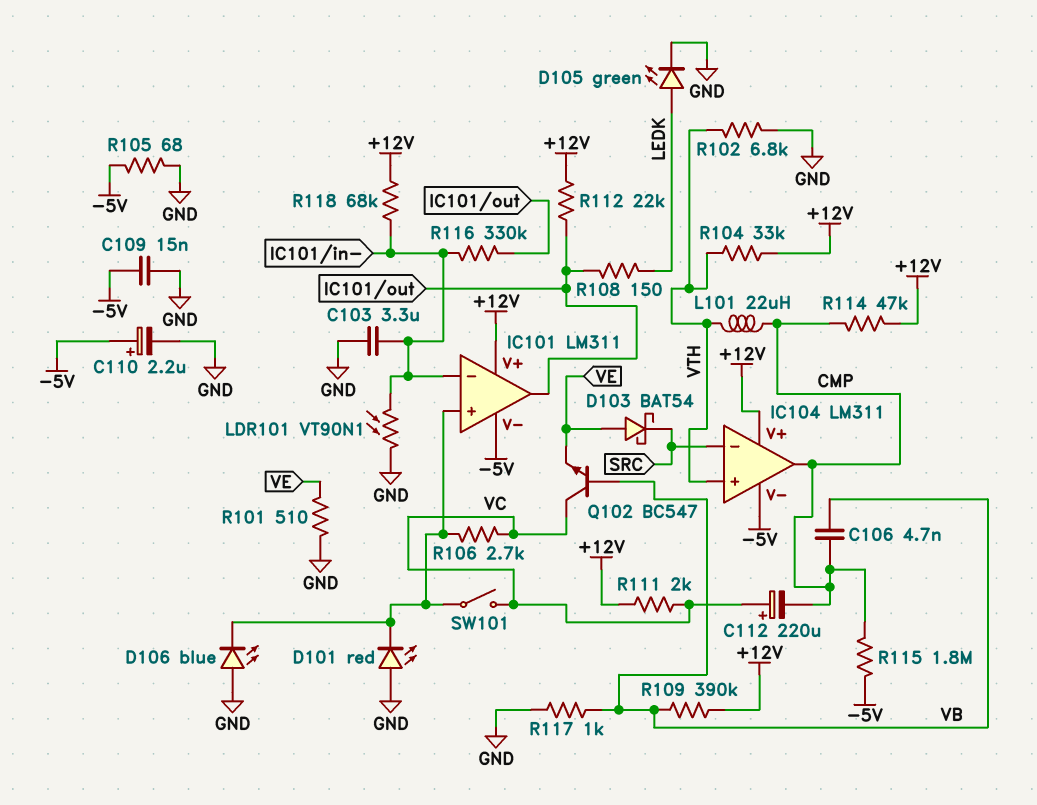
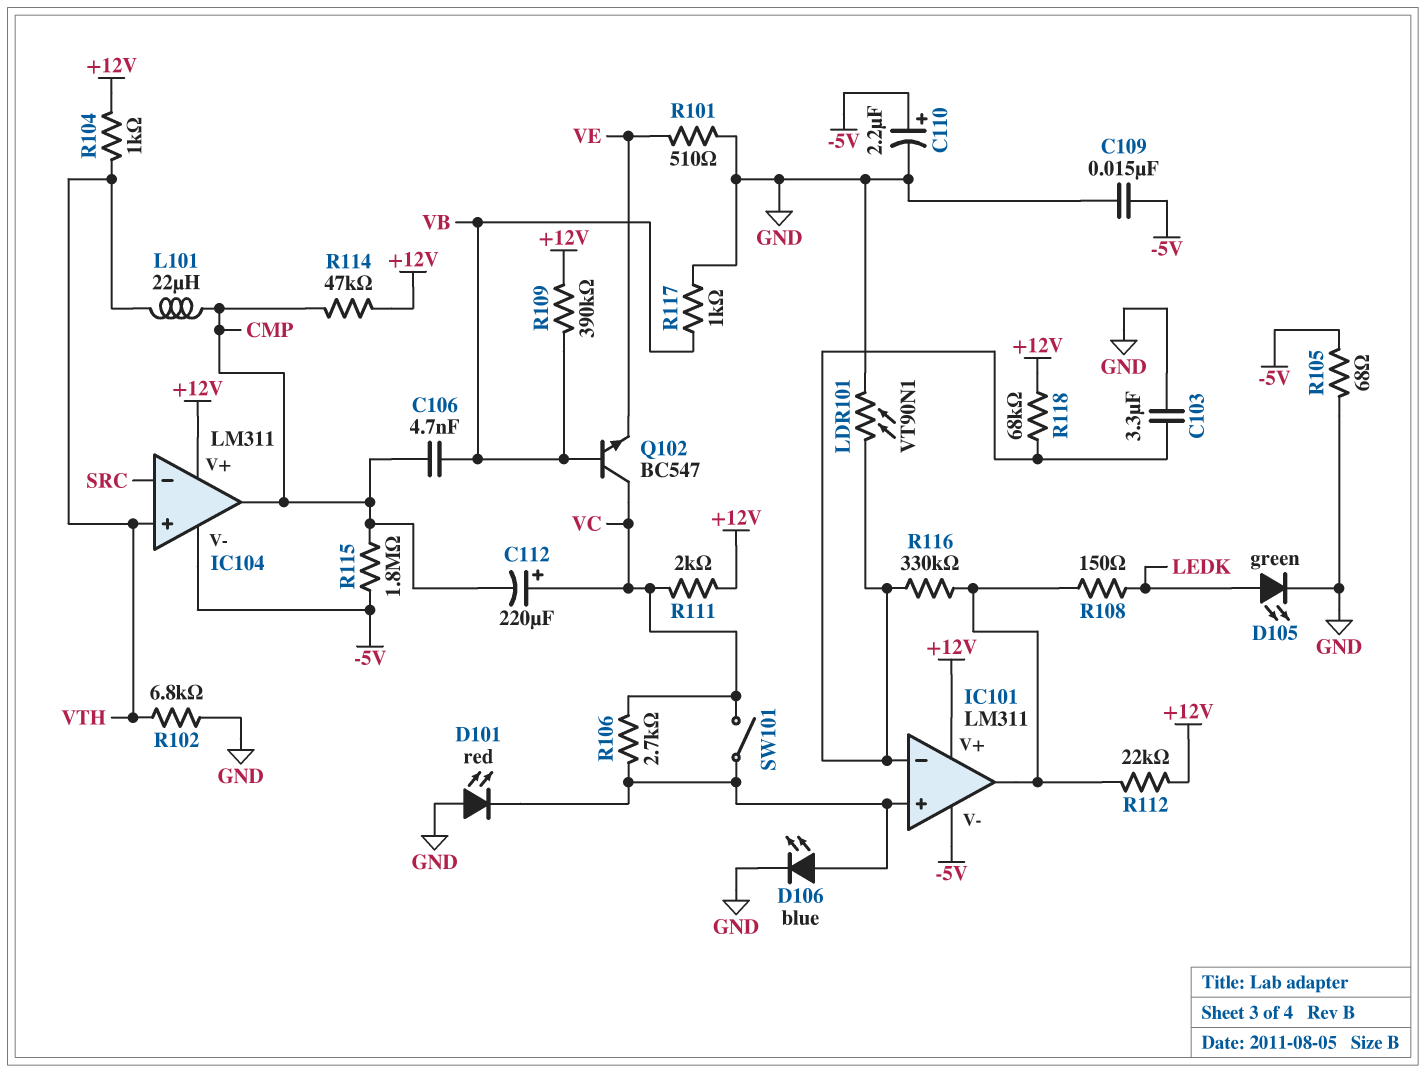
D103: schottky BAT54 (A VE, K SRC) -> none
D106: LED blue (A GND, K IC101/in+) -> LED blue (A IC101/in+, K GND)
R104: 33k (+12V, VTH) -> 1k (+12V, VTH)

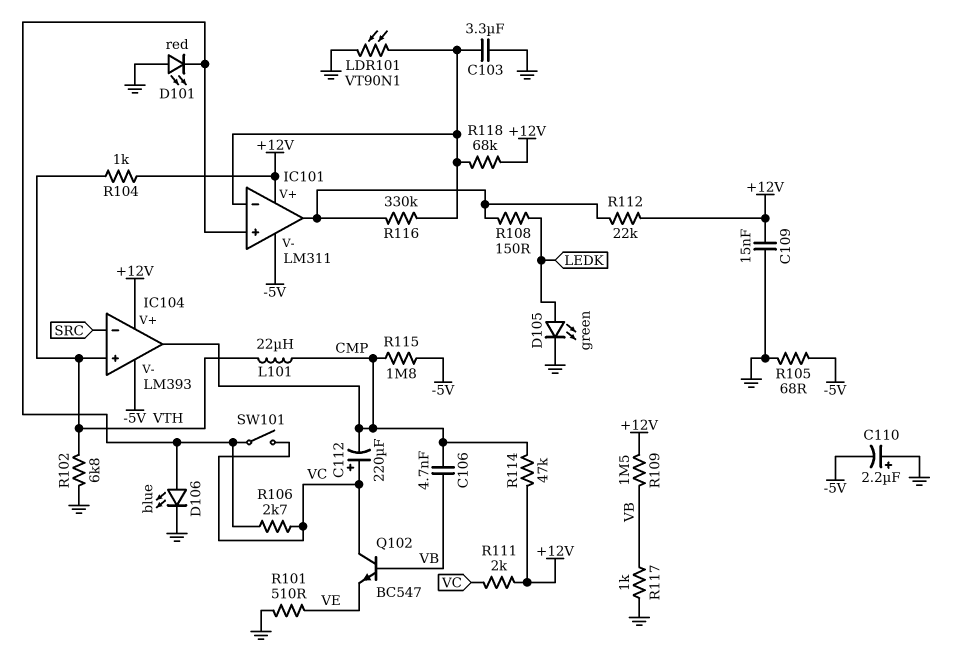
C109: 15nF (-5V, GND) -> 15nF (+12V, GND)
C110: 2.2uF (plus -5V, minus GND) -> 2.2uF (plus GND, minus -5V)
IC104: LM311 -> LM393
R109: 390k (+12V, VB) -> 1.5M (+12V, VB)

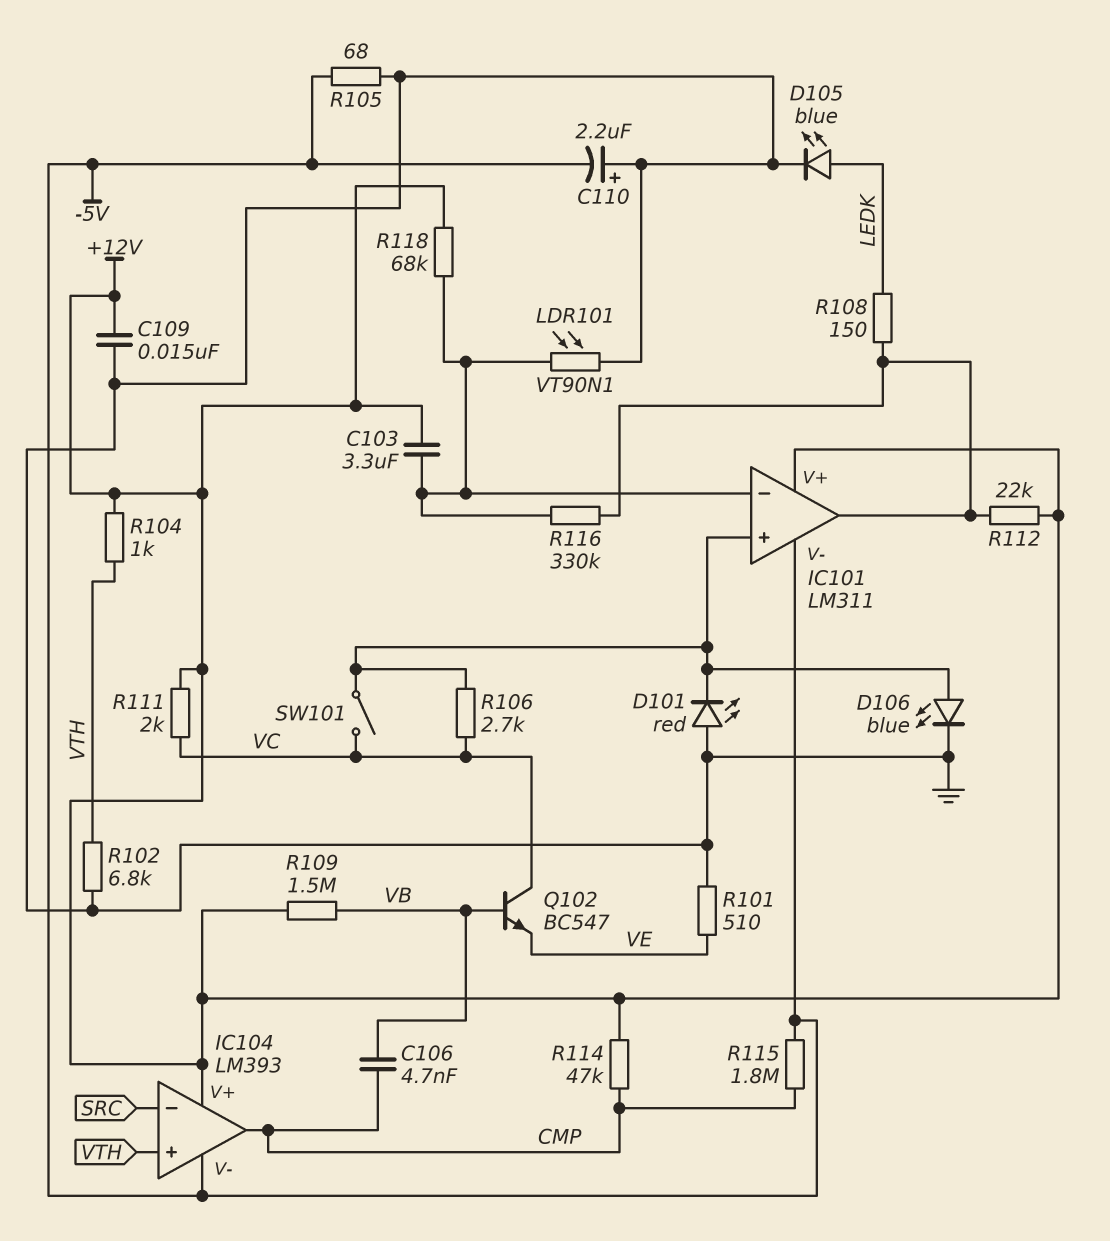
C103: 3.3uF (GND, IC101/in-) -> 3.3uF (+12V, IC101/in-)
C112: 220uF (plus VC, minus CMP) -> none
D105: LED green (A LEDK, K GND) -> LED blue (A LEDK, K GND)
L101: 22uH (CMP, VTH) -> none
R117: 1k (GND, VB) -> none

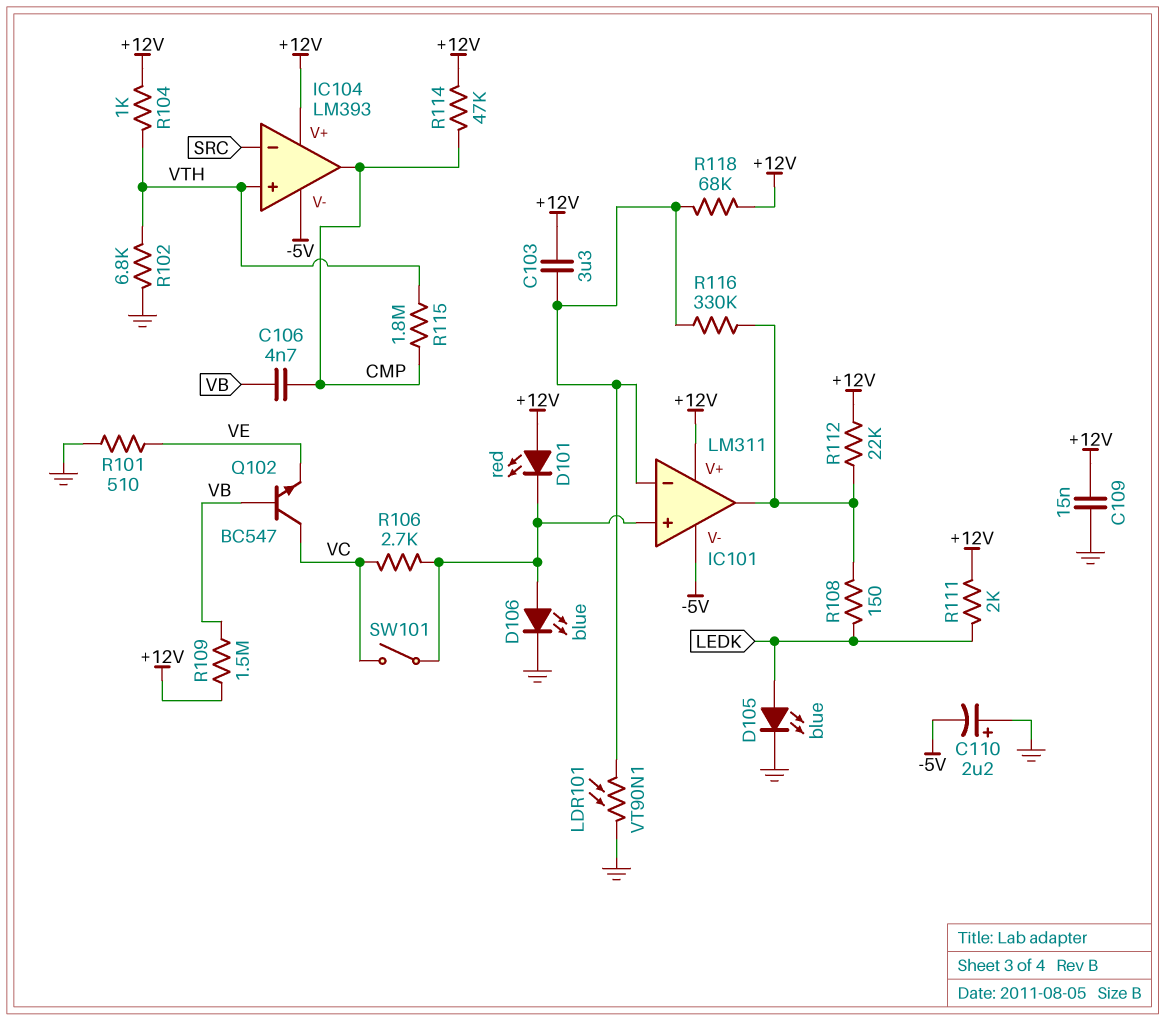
D101: LED red (A GND, K IC101/in+) -> LED red (A +12V, K IC101/in+)
R105: 68 (-5V, GND) -> none
R111: 2k (+12V, VC) -> 2k (+12V, LEDK)
R115: 1.8M (-5V, CMP) -> 1.8M (CMP, VTH)

